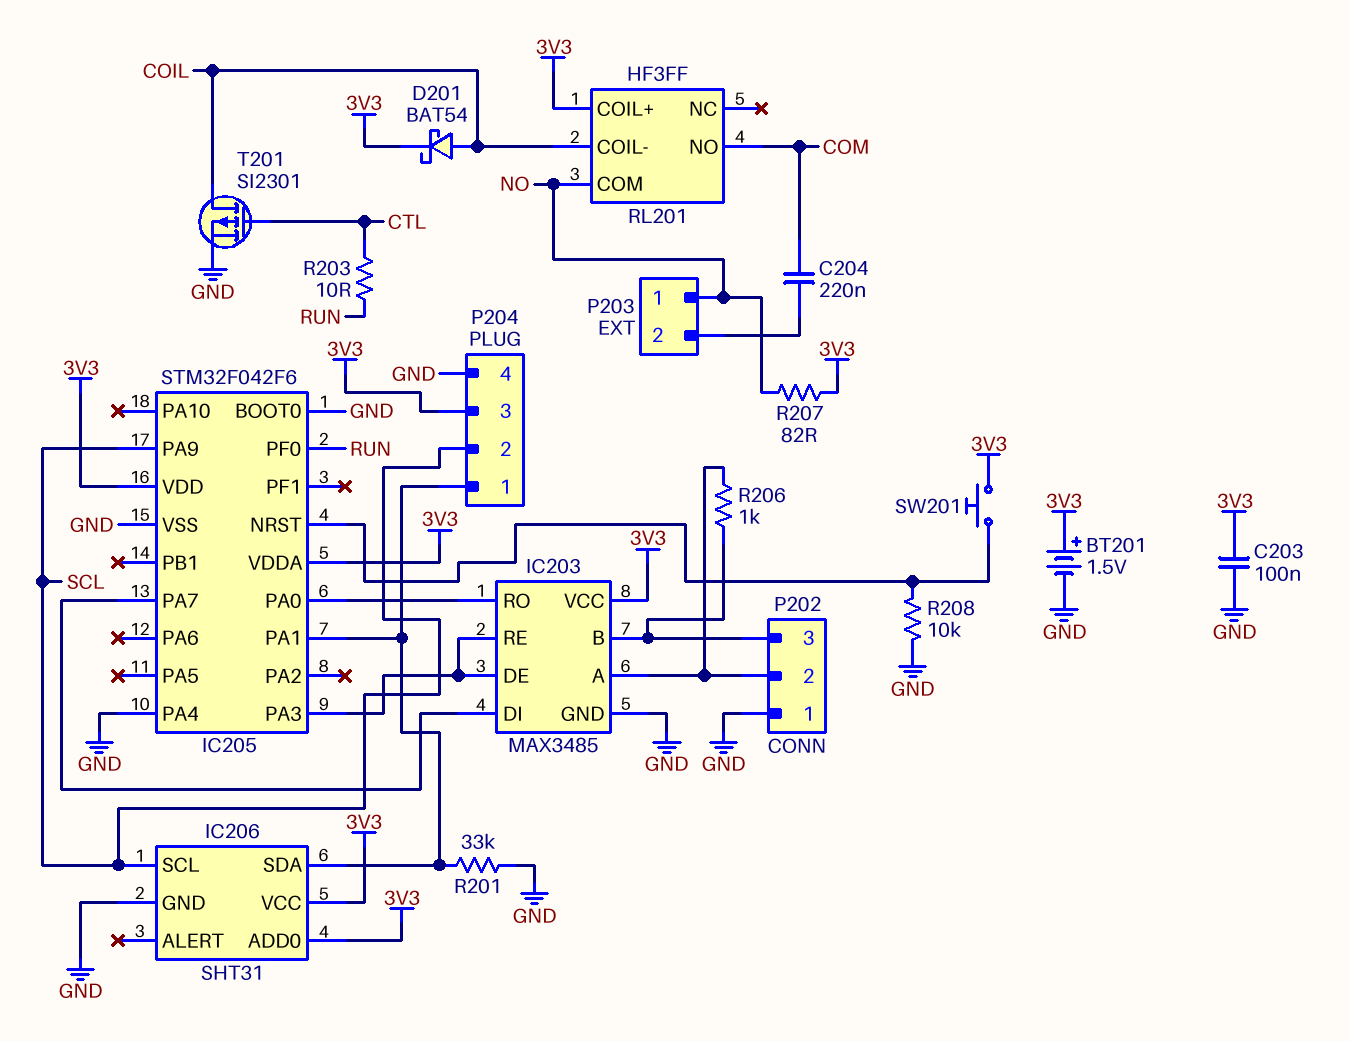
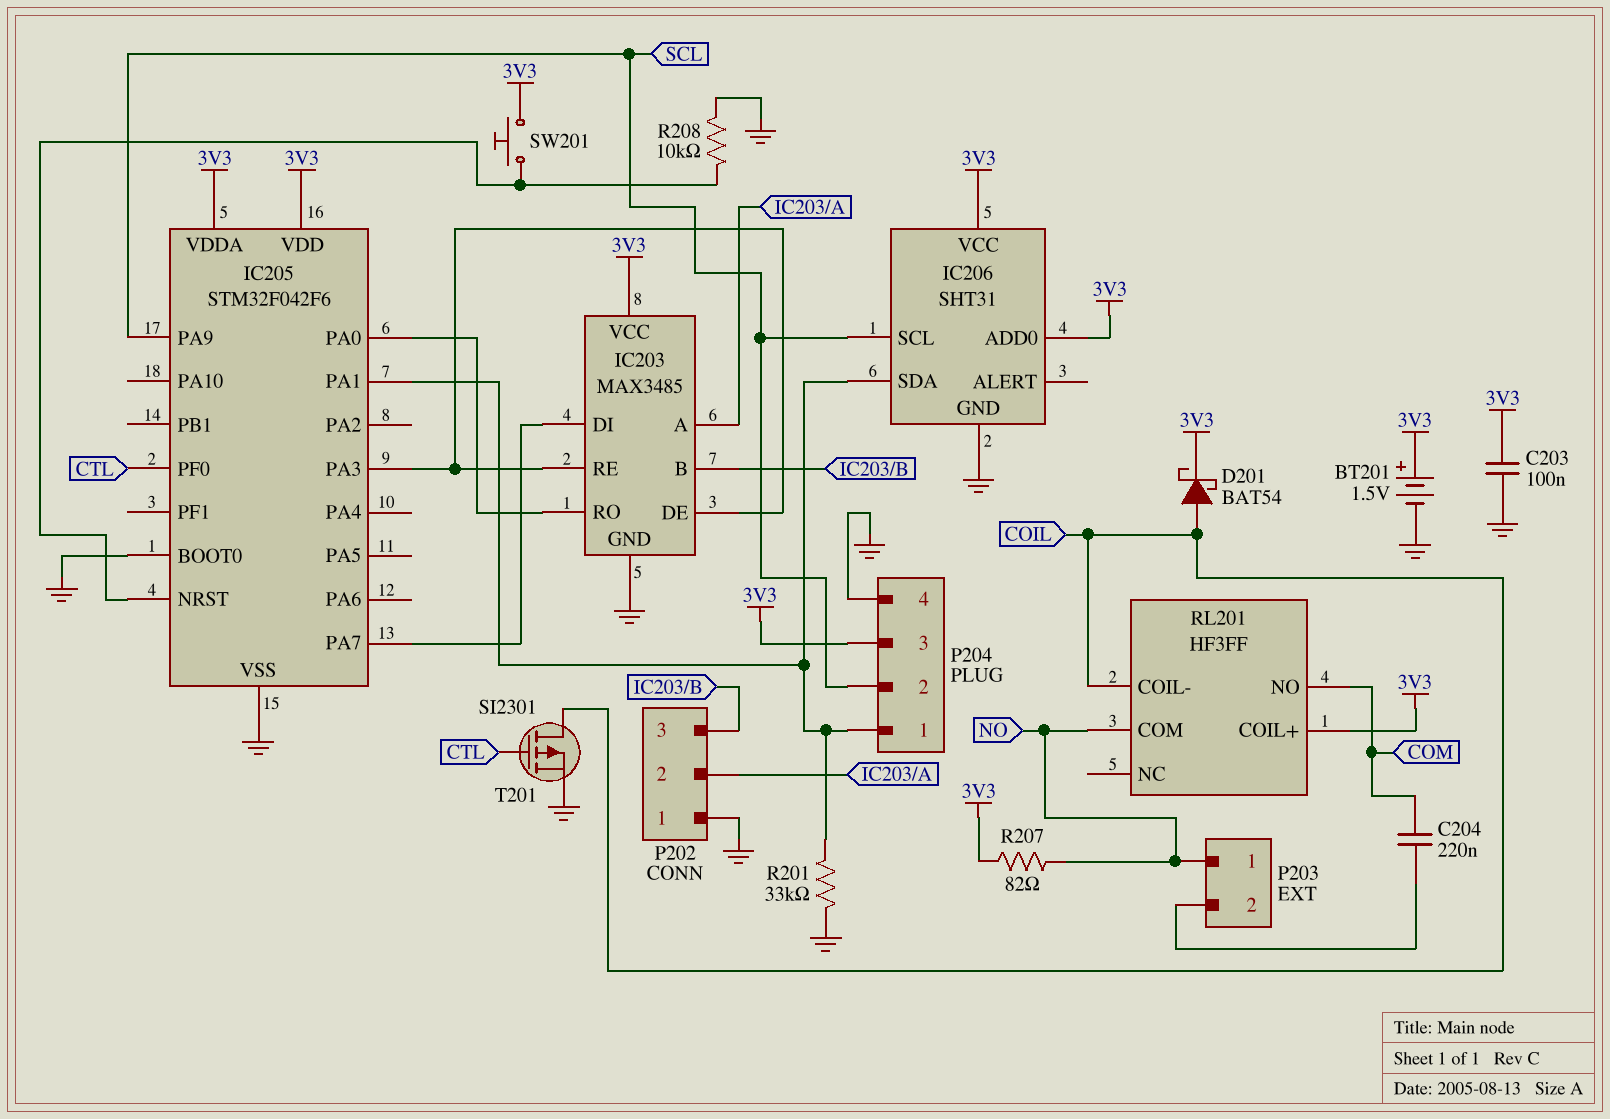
IC205 pin PA4: GND -> none
IC205 pin PF0: RUN -> CTL
R203: 10 (CTL, RUN) -> none
R206: 1k (IC203/A, IC203/B) -> none

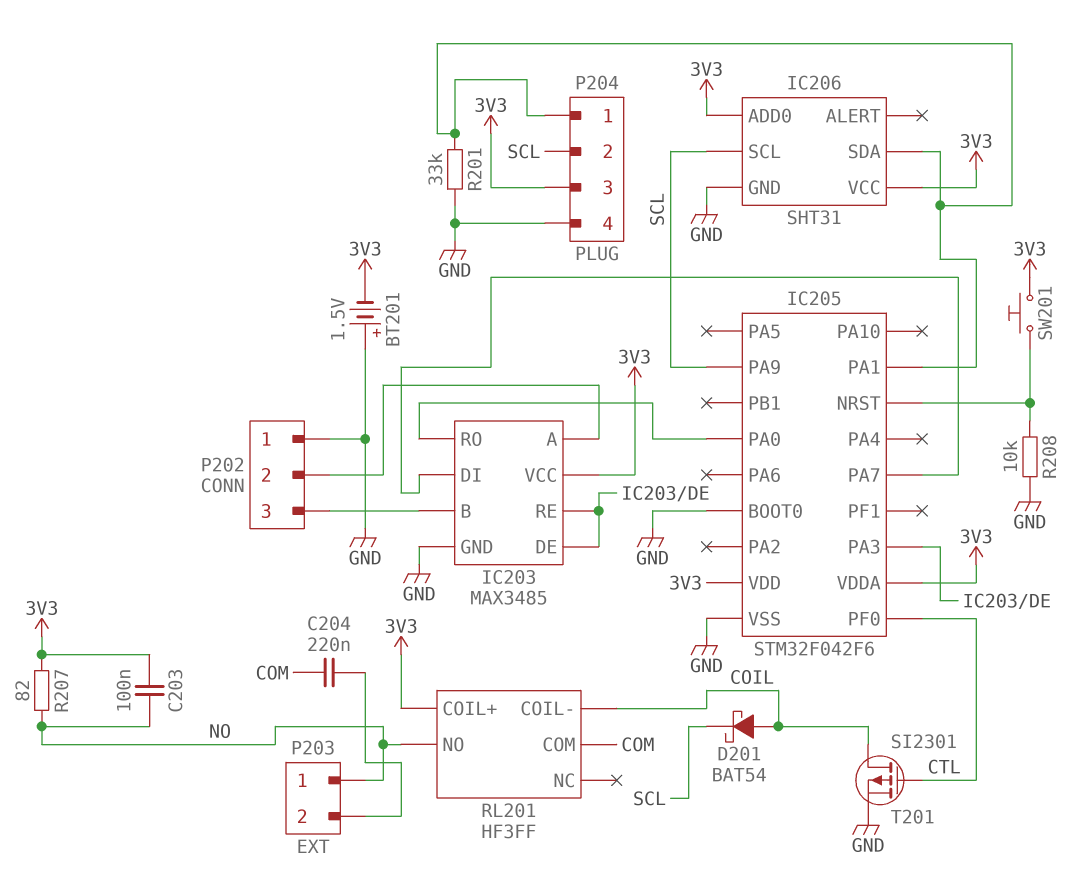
BT201: 1.5V (plus 3V3, minus GND) -> 1.5V (plus GND, minus 3V3)
C203: 100nF (3V3, GND) -> 100nF (3V3, NO)
D201: schottky BAT54 (A COIL, K 3V3) -> schottky BAT54 (A COIL, K SCL)
RL201 pin COM: NO -> COM
RL201 pin NO: COM -> NO

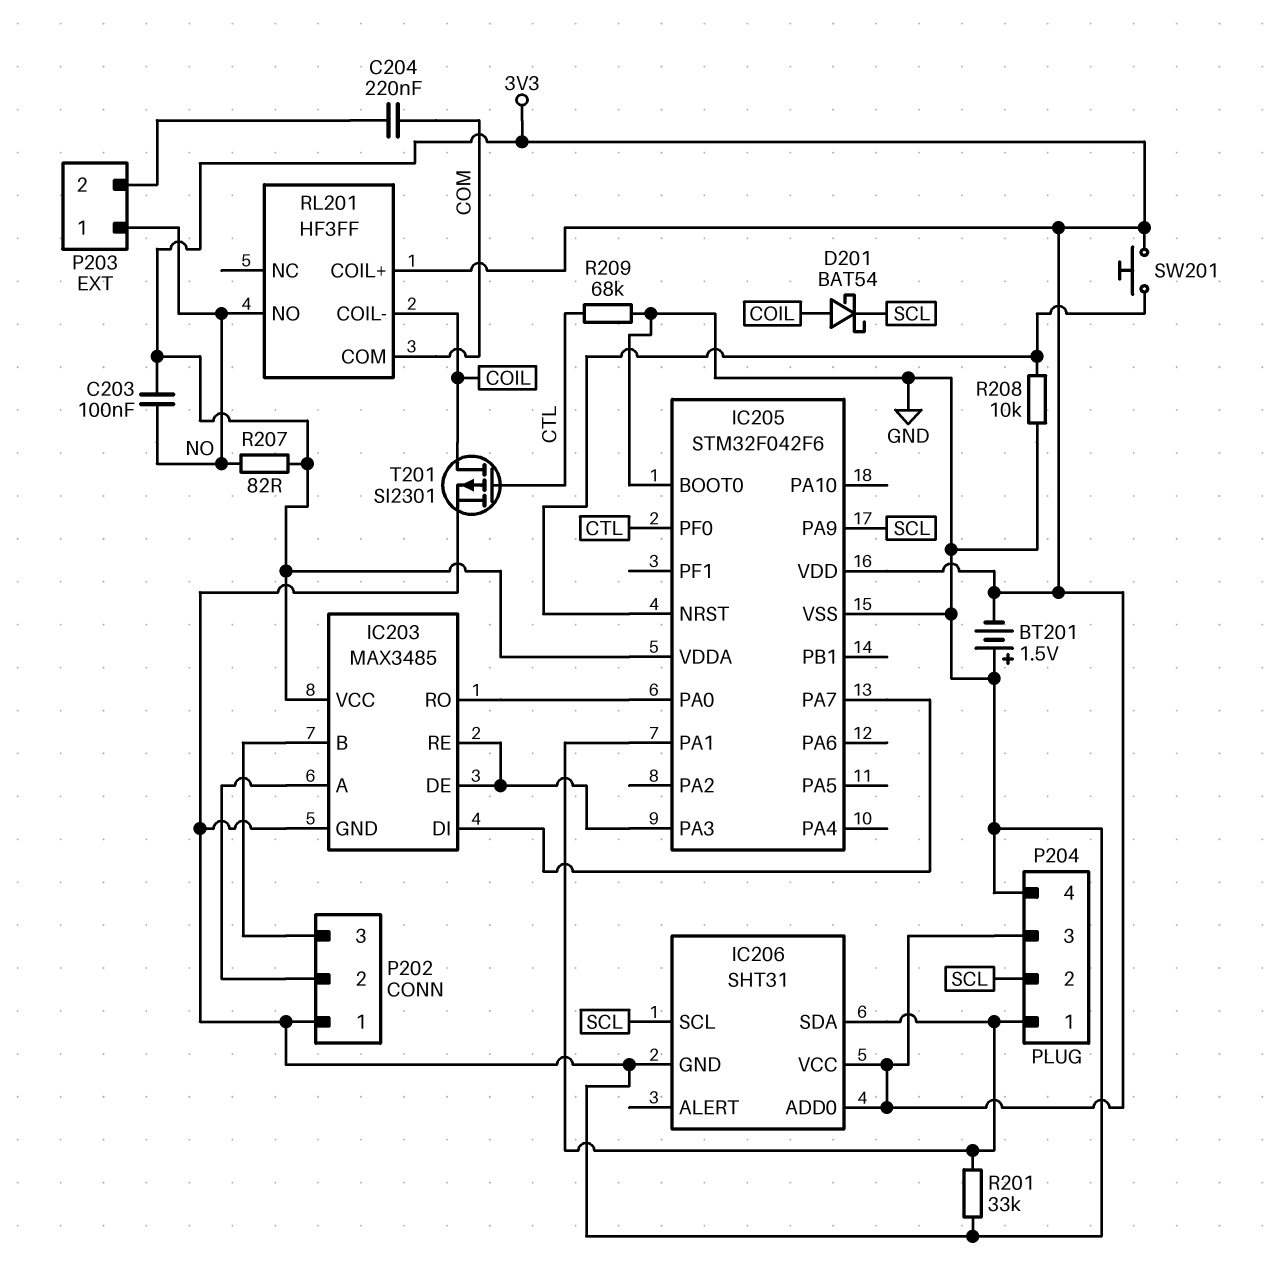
R209: none -> 68k (CTL, GND)

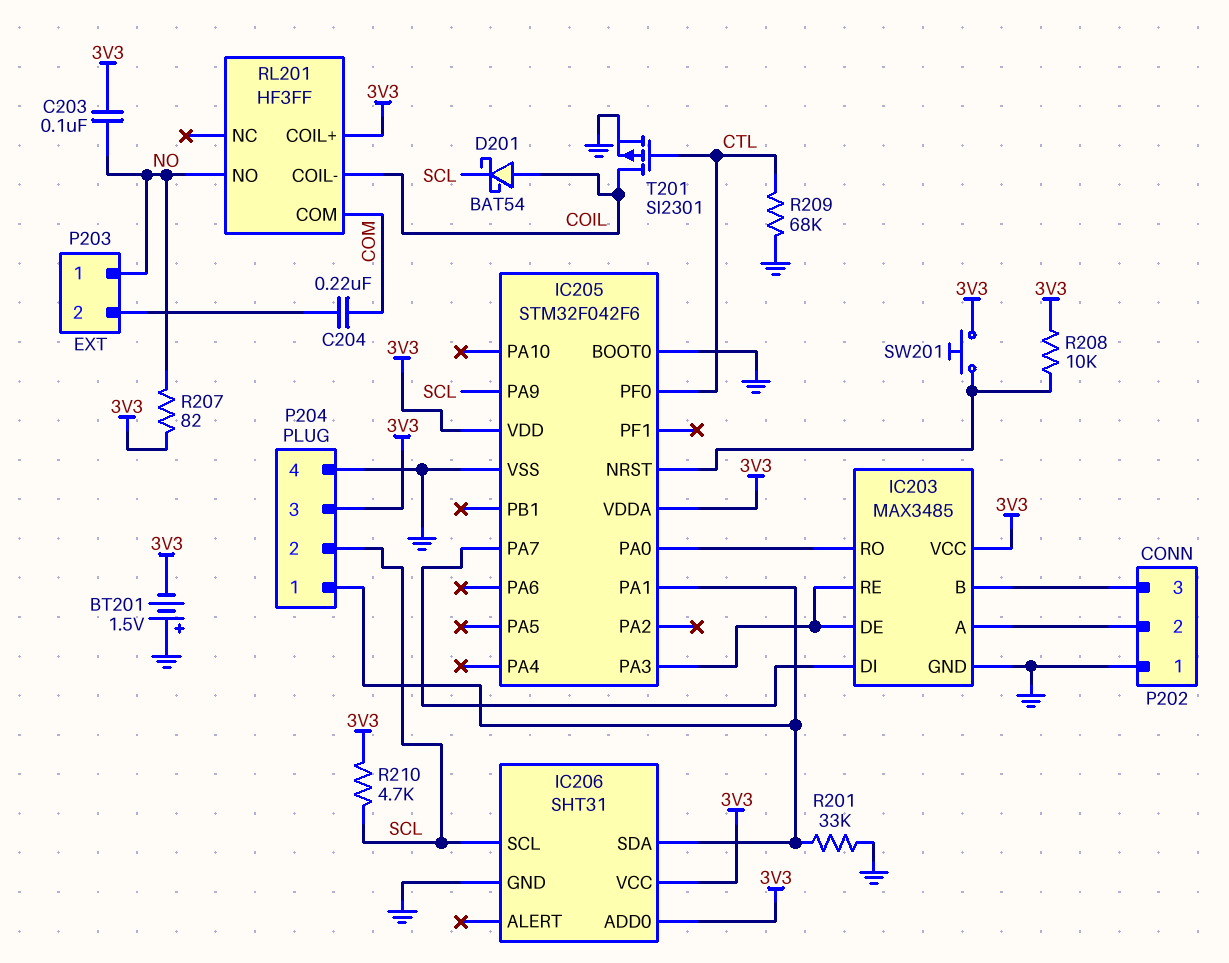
R208: 10k (GND, IC205/NRST) -> 10k (3V3, IC205/NRST)
R210: none -> 4.7k (3V3, SCL)

